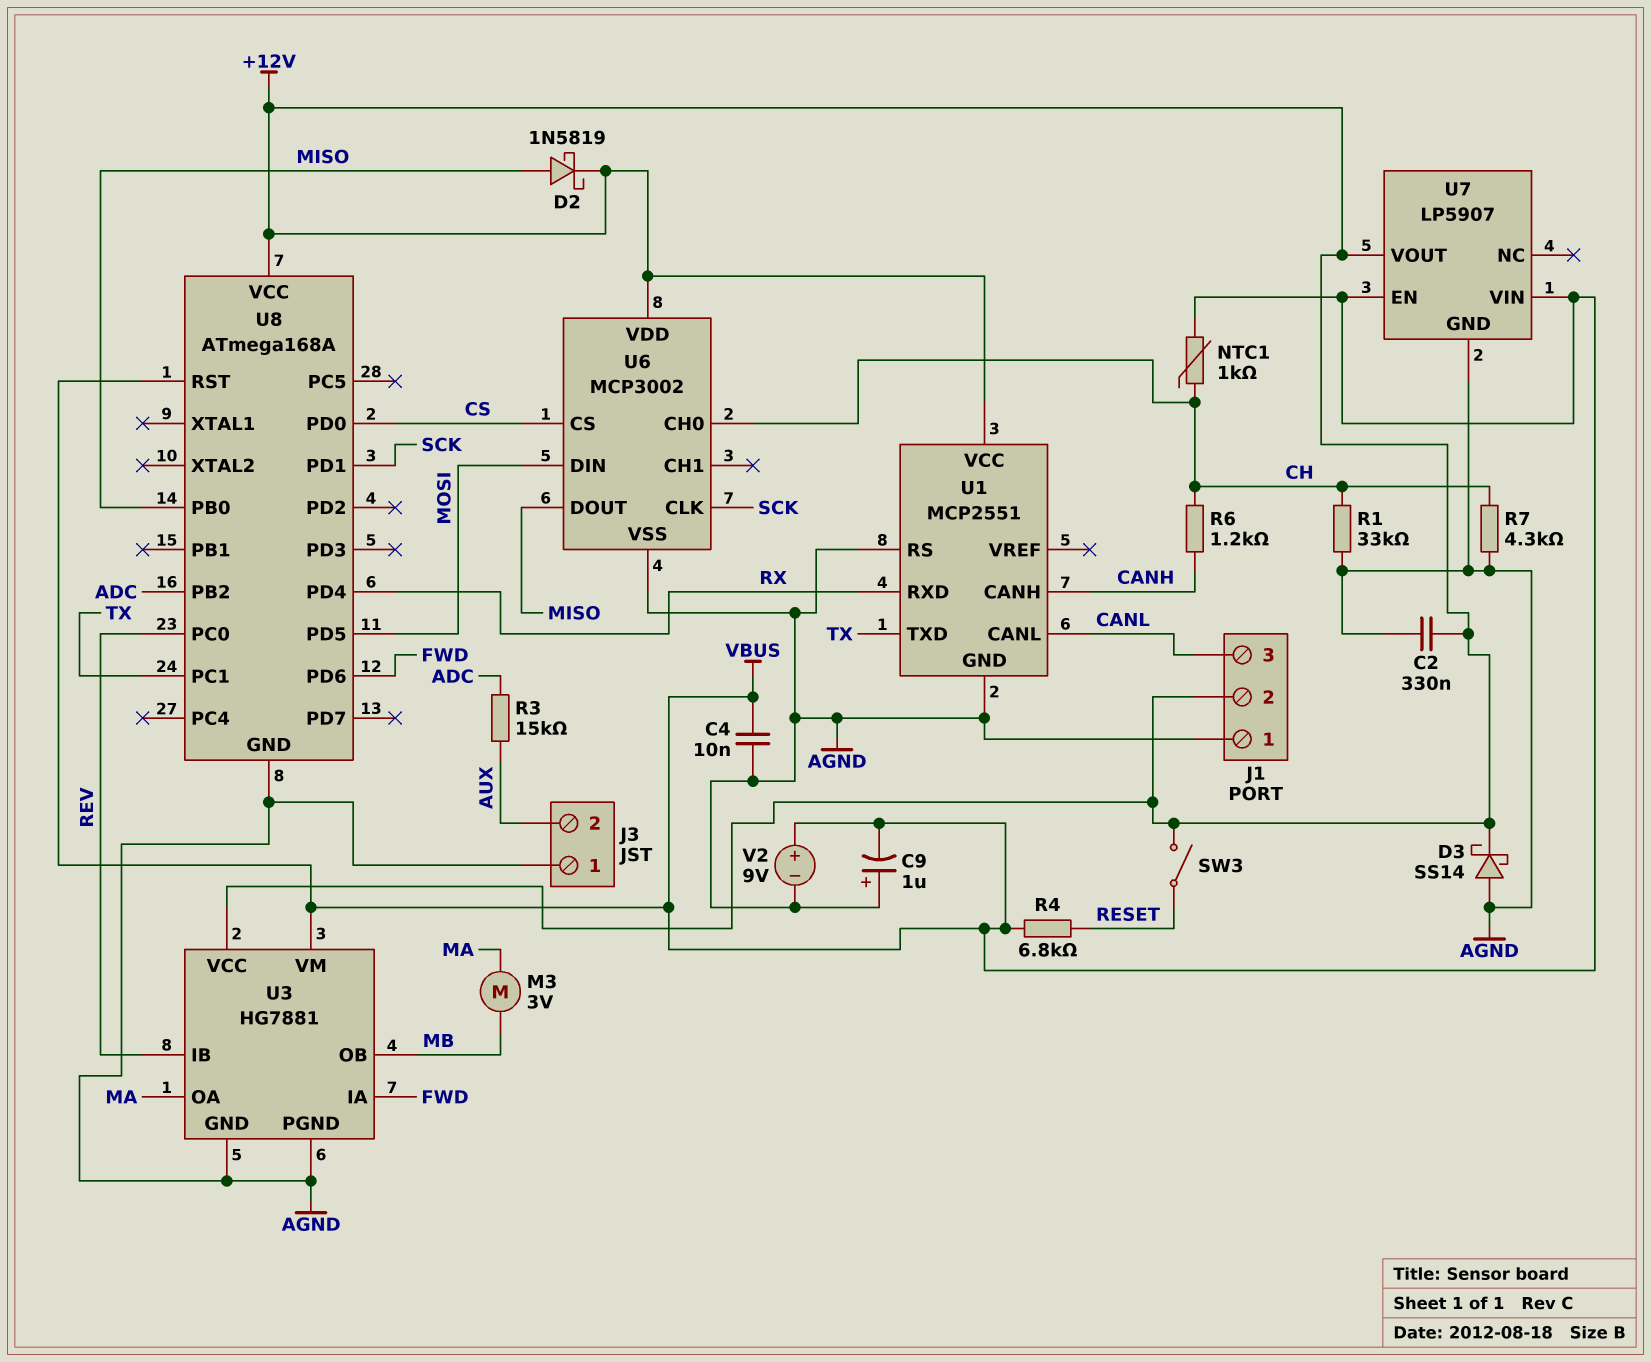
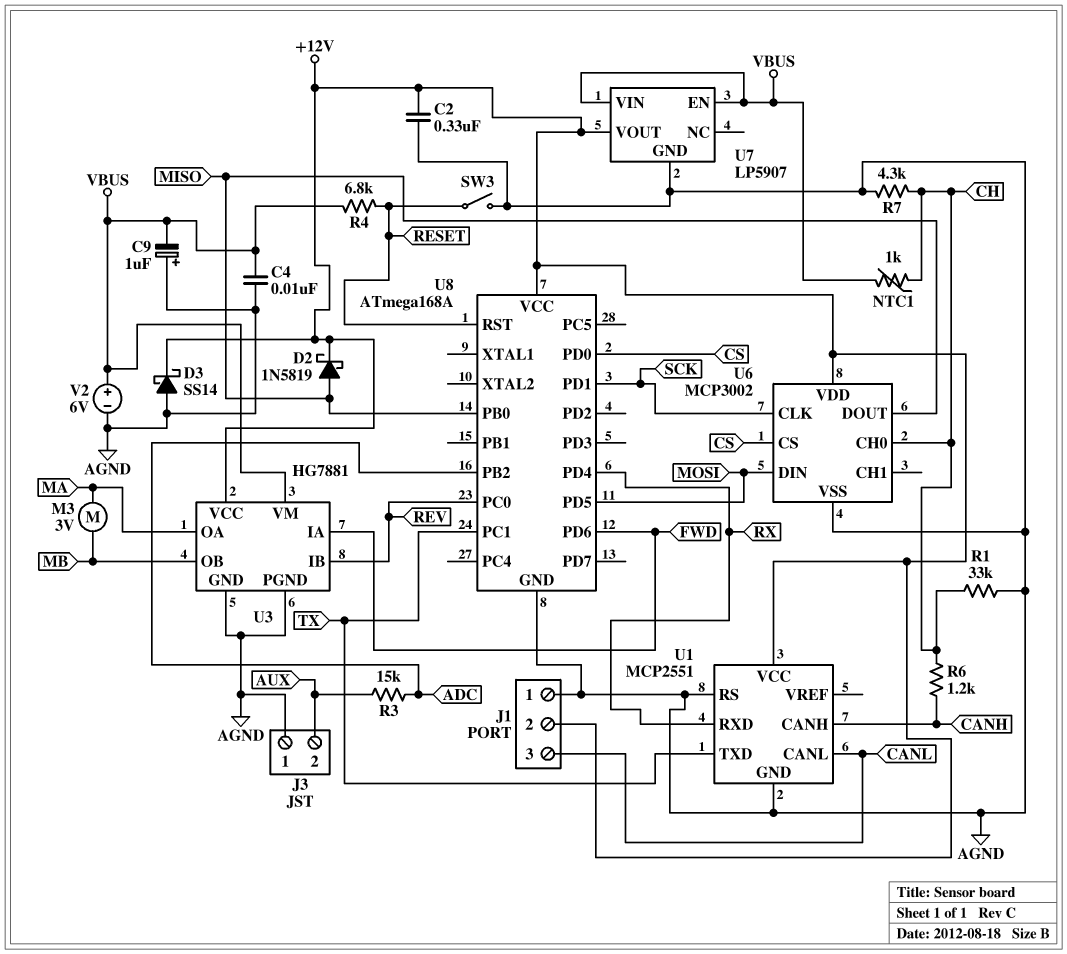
SW3: switch (+12V, RESET) -> switch (AGND, RESET)
U8 pin RST: VBUS -> RESET
V2: 9V (plus VBUS, minus AGND) -> 6V (plus VBUS, minus AGND)

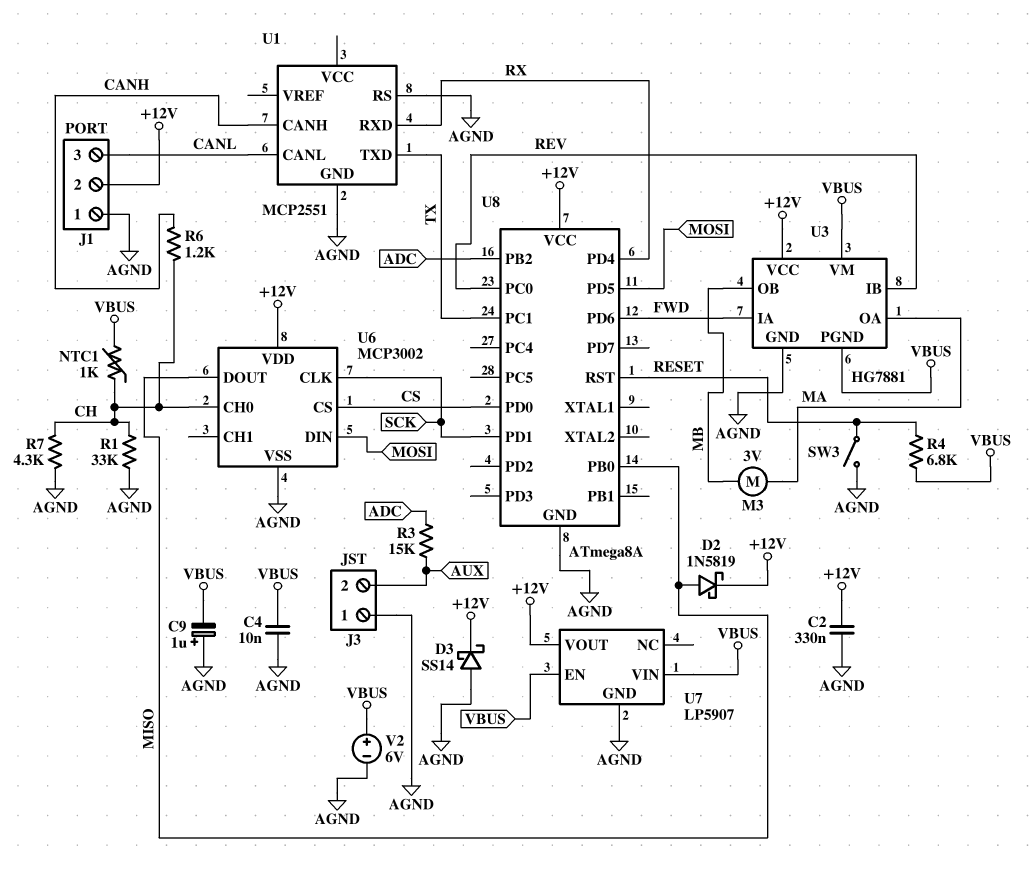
U1 pin VCC: +12V -> none
U3 pin PGND: AGND -> VBUS
U8: ATmega168A -> ATmega8A

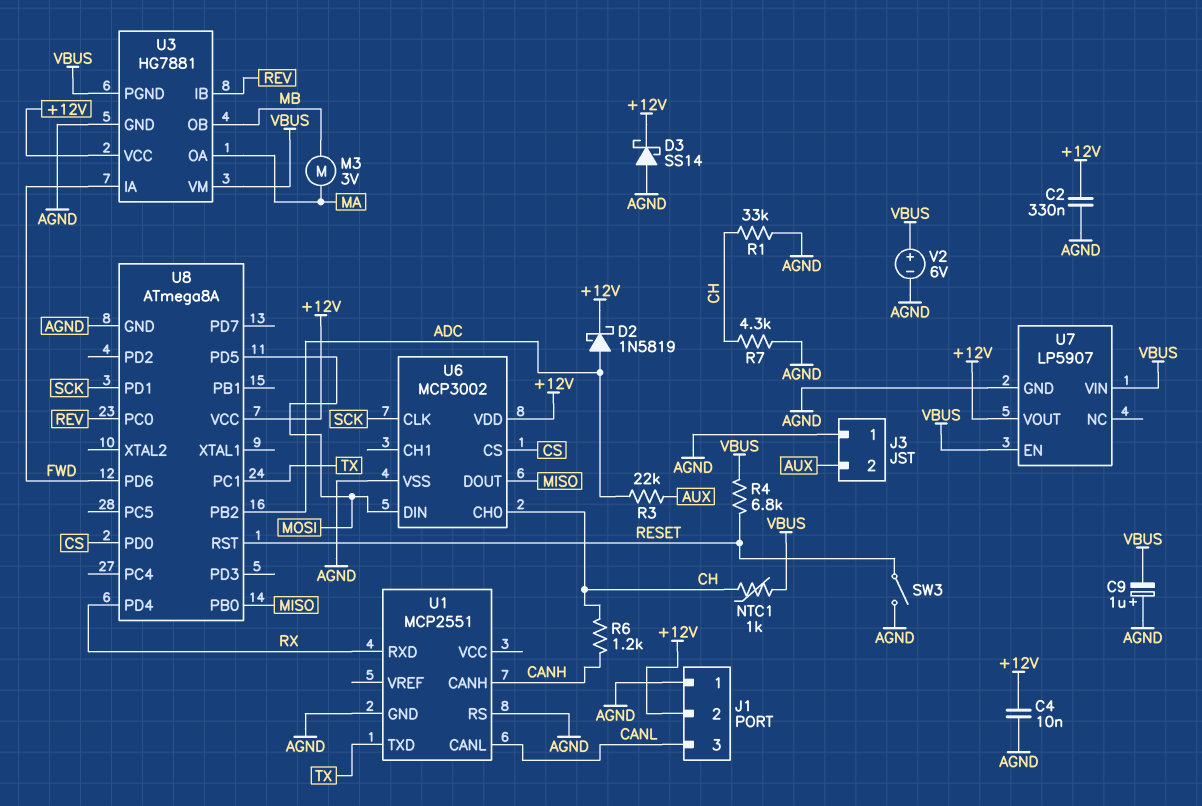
C4: 10nF (AGND, VBUS) -> 10nF (+12V, AGND)
D2: schottky 1N5819 (A MISO, K +12V) -> schottky 1N5819 (A ADC, K +12V)
R3: 15k (ADC, AUX) -> 22k (ADC, AUX)

